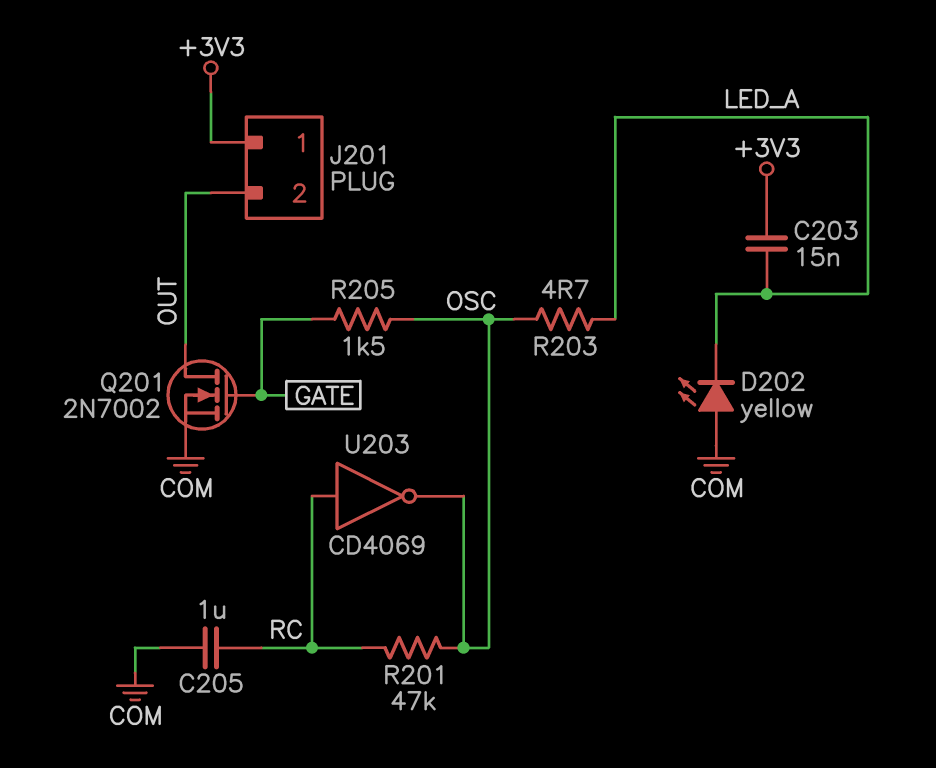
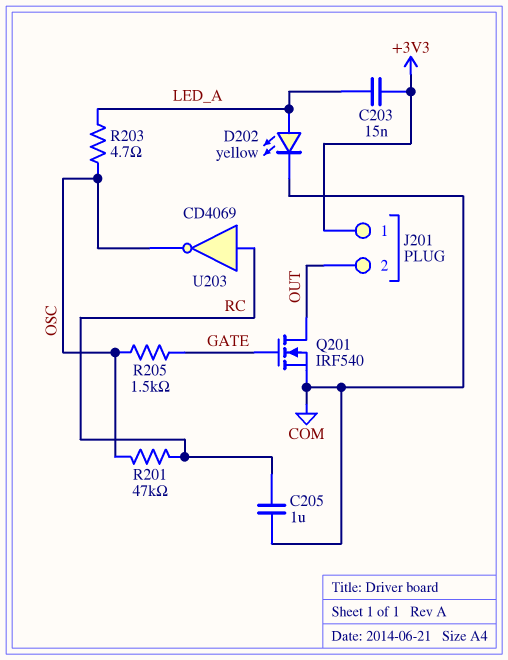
D202: LED yellow (A COM, K LED_A) -> LED yellow (A LED_A, K COM)
Q201: NMOS 2N7002 (G GATE, D OUT, S COM) -> NMOS IRF540 (G GATE, D OUT, S COM)

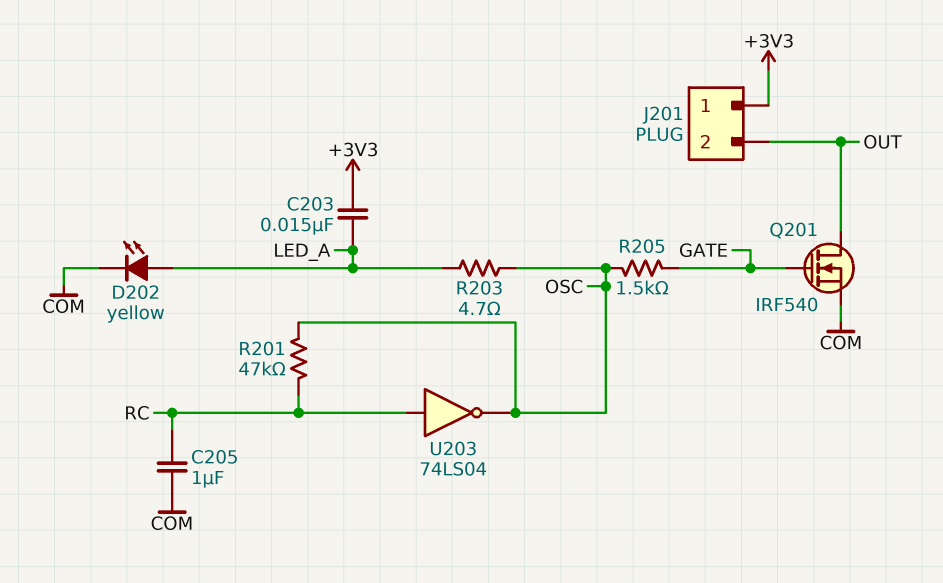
U203: NOT CD4069 (in RC, out OSC) -> NOT 74LS04 (in RC, out OSC)

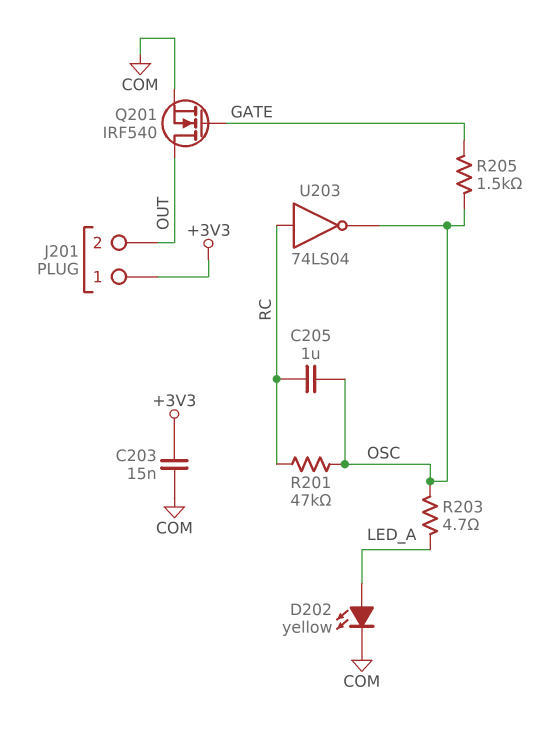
C203: 15nF (+3V3, LED_A) -> 15nF (+3V3, COM)
C205: 1uF (COM, RC) -> 1uF (OSC, RC)

